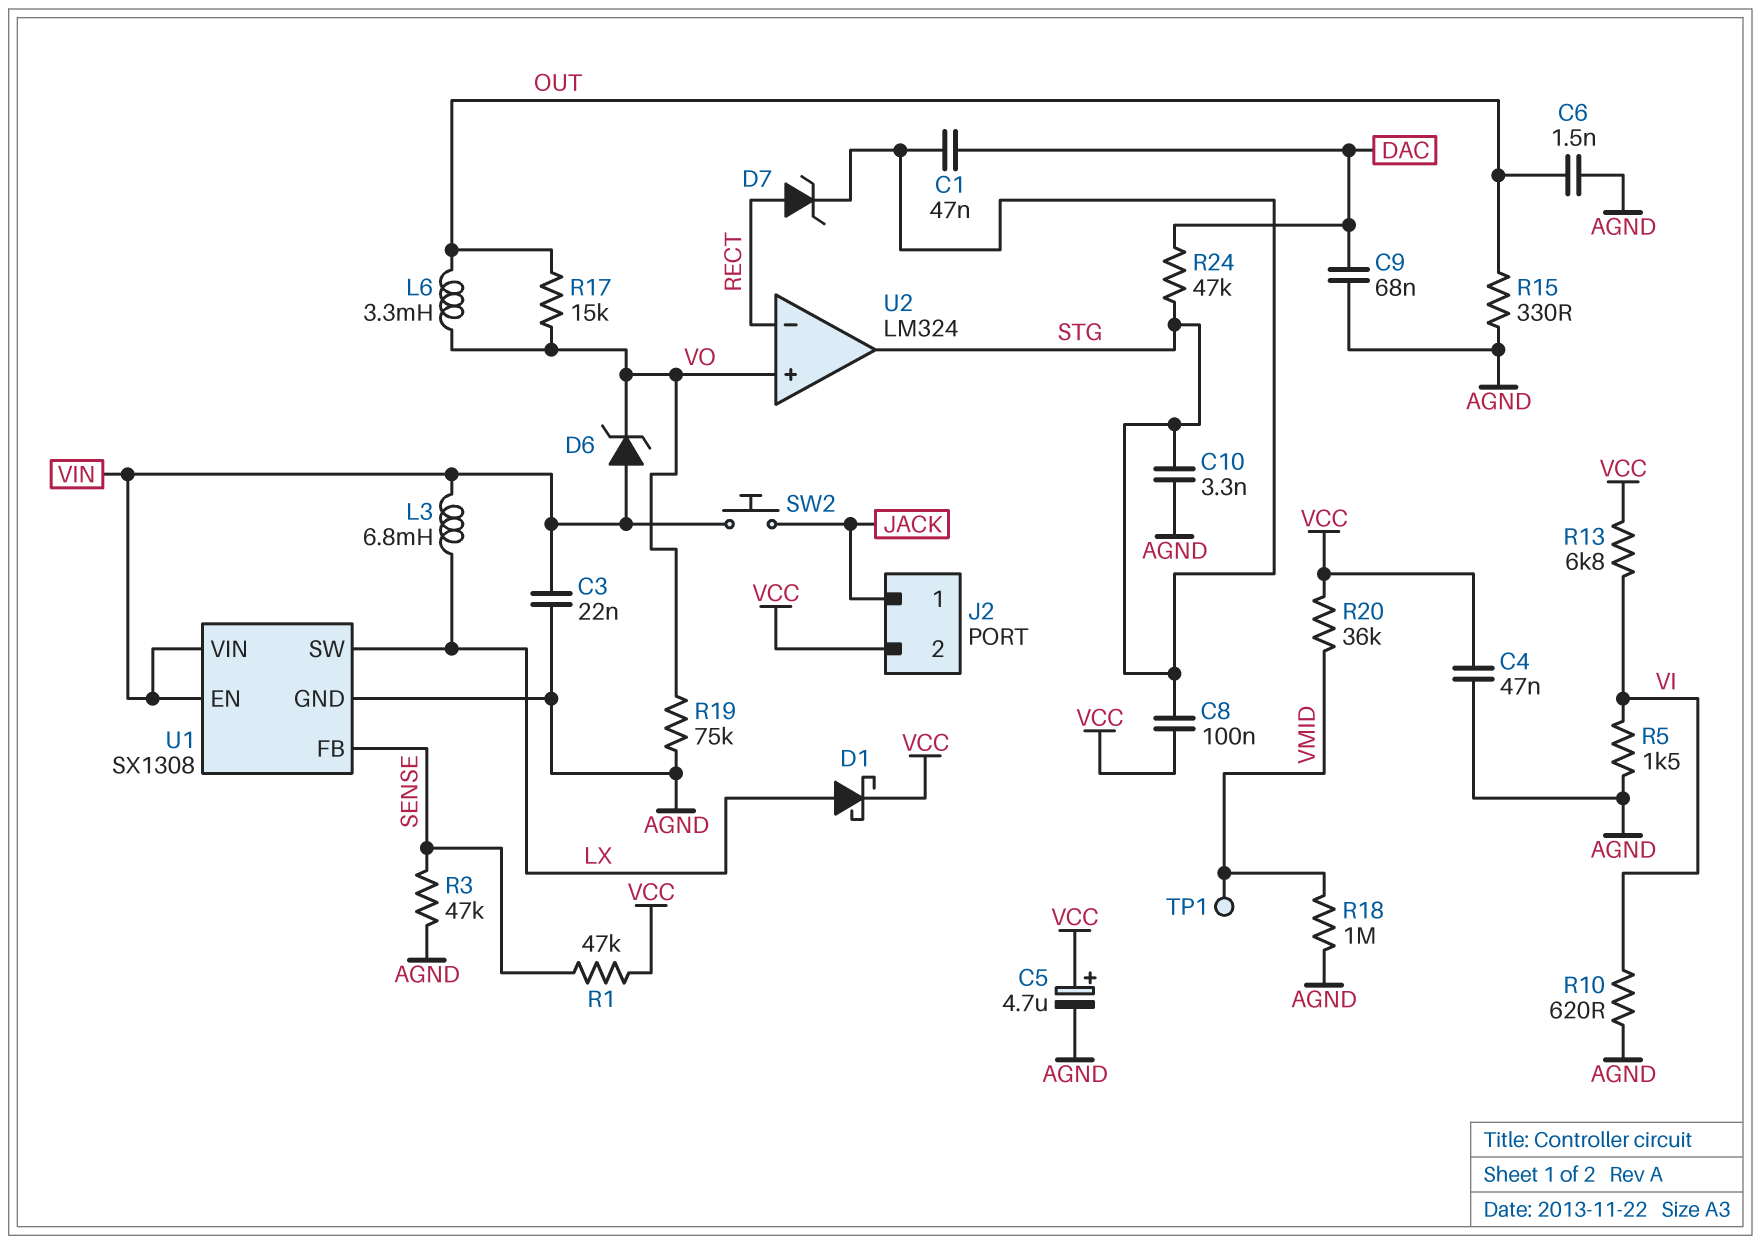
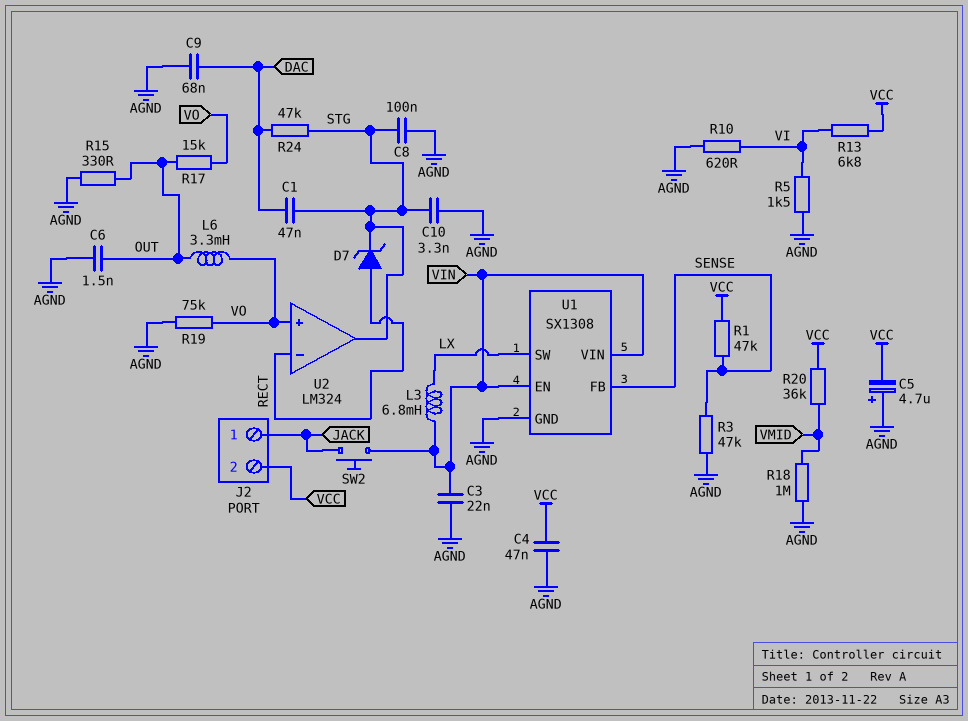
C5: 4.7uF (plus VCC, minus AGND) -> 4.7uF (plus AGND, minus VCC)
C8: 100nF (STG, VCC) -> 100nF (AGND, STG)
D1: schottky (A LX, K VCC) -> none
D6: zener (A VIN, K VO) -> none
TP1: test point (VMID) -> none

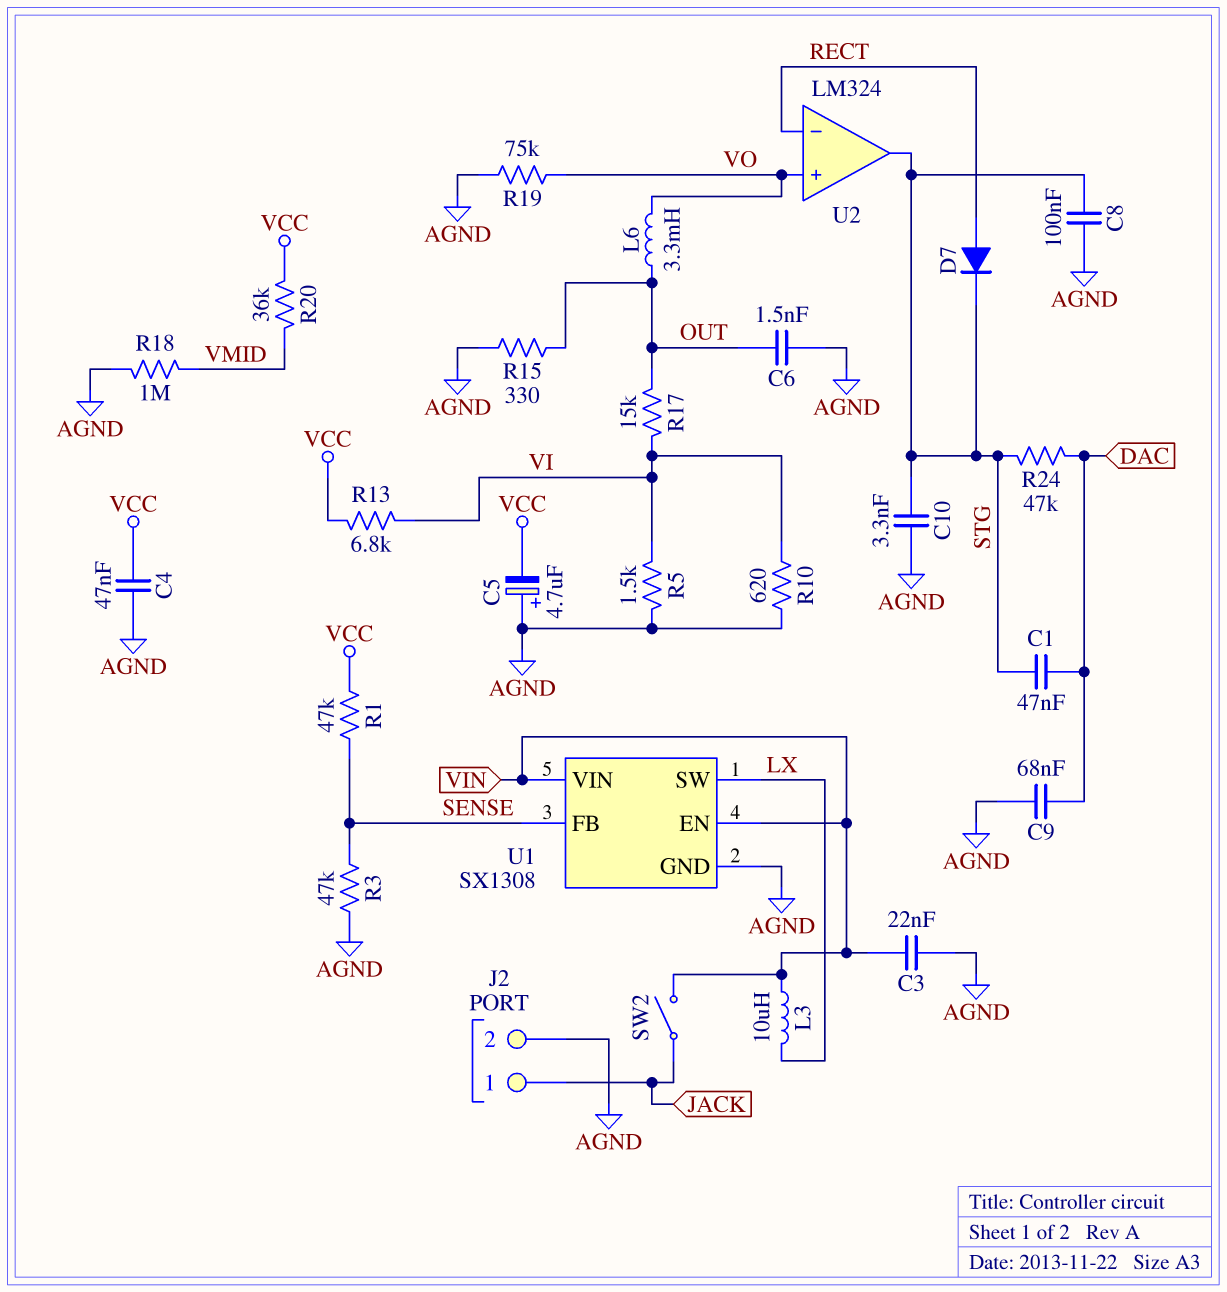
D7: zener (A RECT, K STG) -> diode (A RECT, K STG)
J2 pin 2: VCC -> AGND
L3: 6.8mH (LX, VIN) -> 10uH (LX, VIN)
R17: 15k (OUT, VO) -> 15k (OUT, VI)
SW2: button (JACK, VIN) -> switch (JACK, VIN)

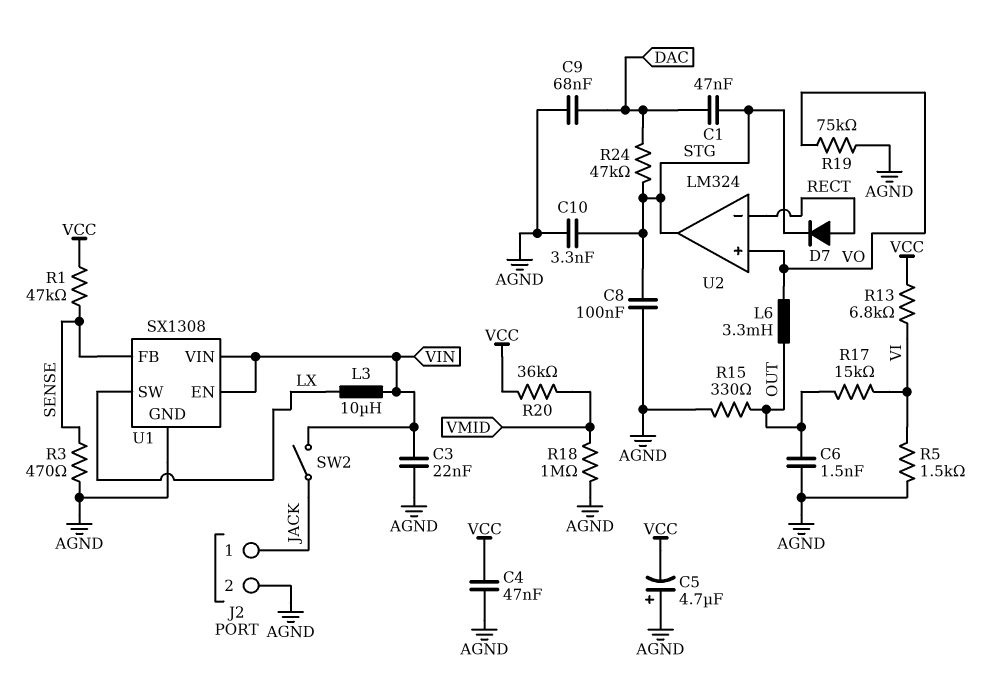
R3: 47k (AGND, SENSE) -> 470 (AGND, SENSE)
R10: 620 (AGND, VI) -> none

